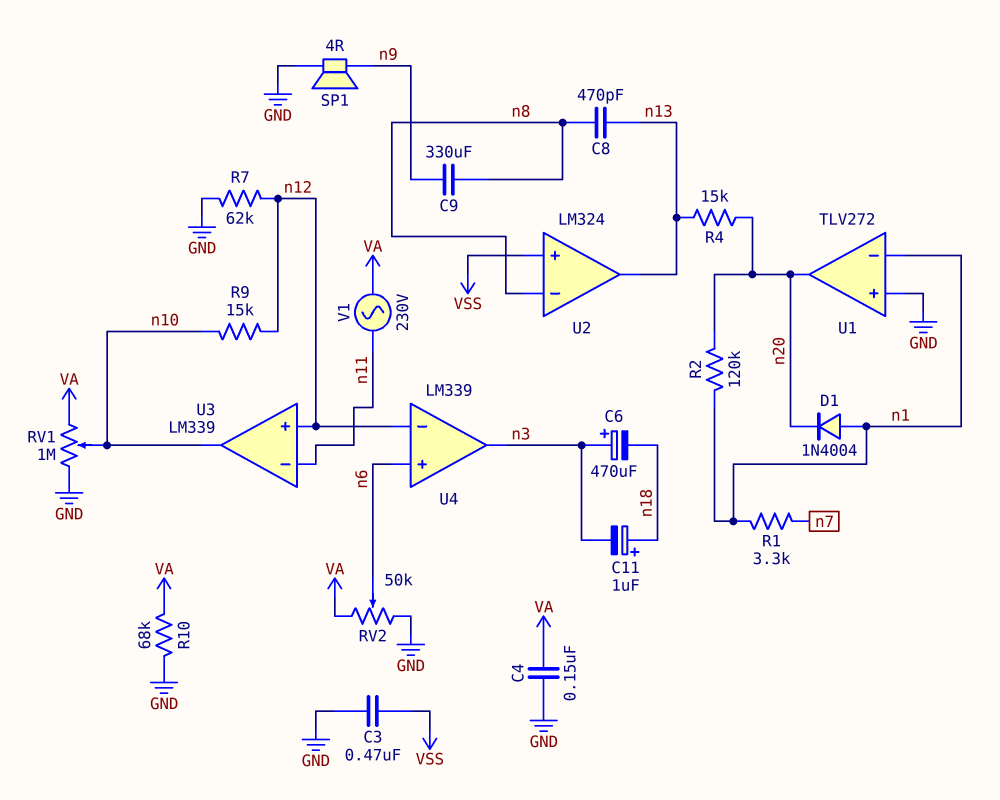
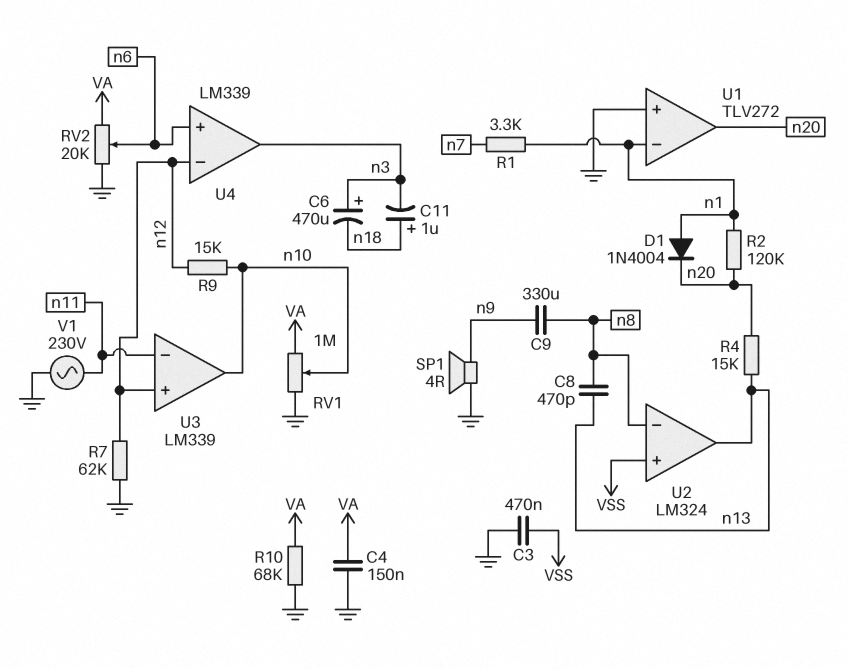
RV2: 50k (GND, VA, wiper n6) -> 20k (GND, VA, wiper n6)
V1: AC 230V (VA, n11) -> AC 230V (GND, n11)

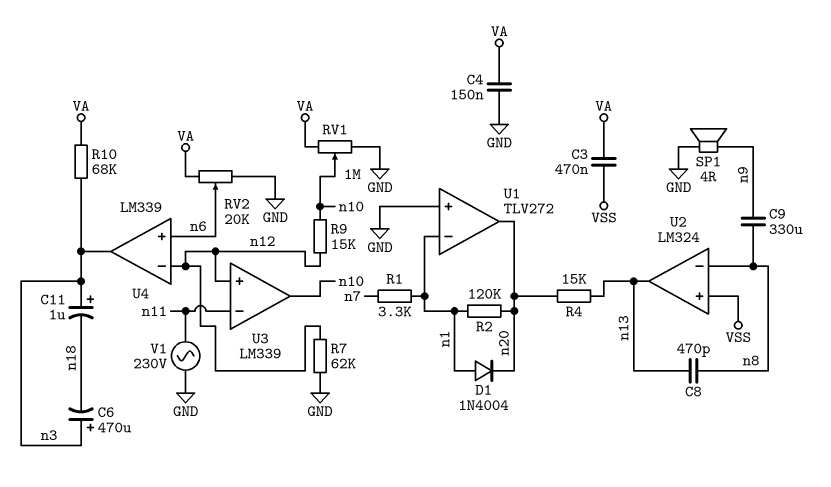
C3: 470nF (GND, VSS) -> 470nF (VA, VSS)
C11: 1uF (plus n18, minus n3) -> 1uF (plus n3, minus n18)
R10: 68k (GND, VA) -> 68k (VA, n3)

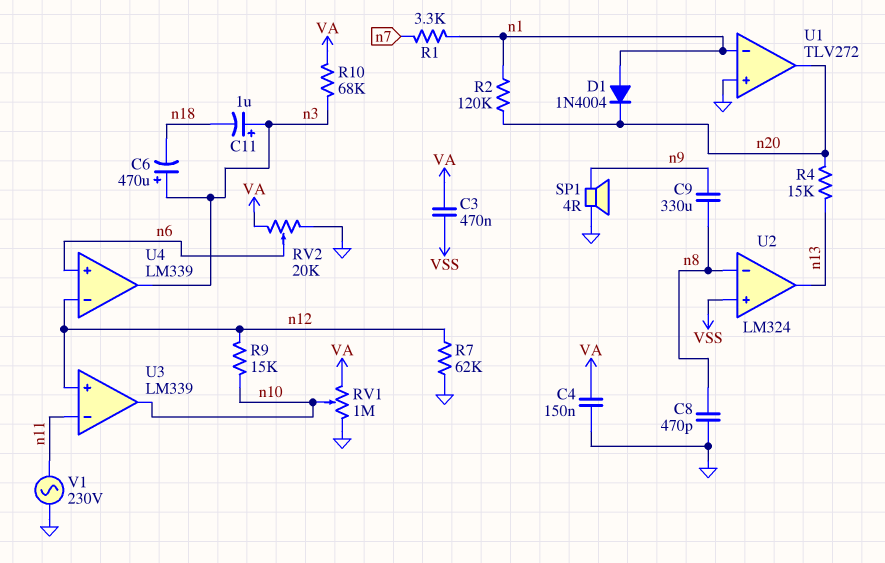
C8: 470pF (n8, n13) -> 470pF (GND, n8)

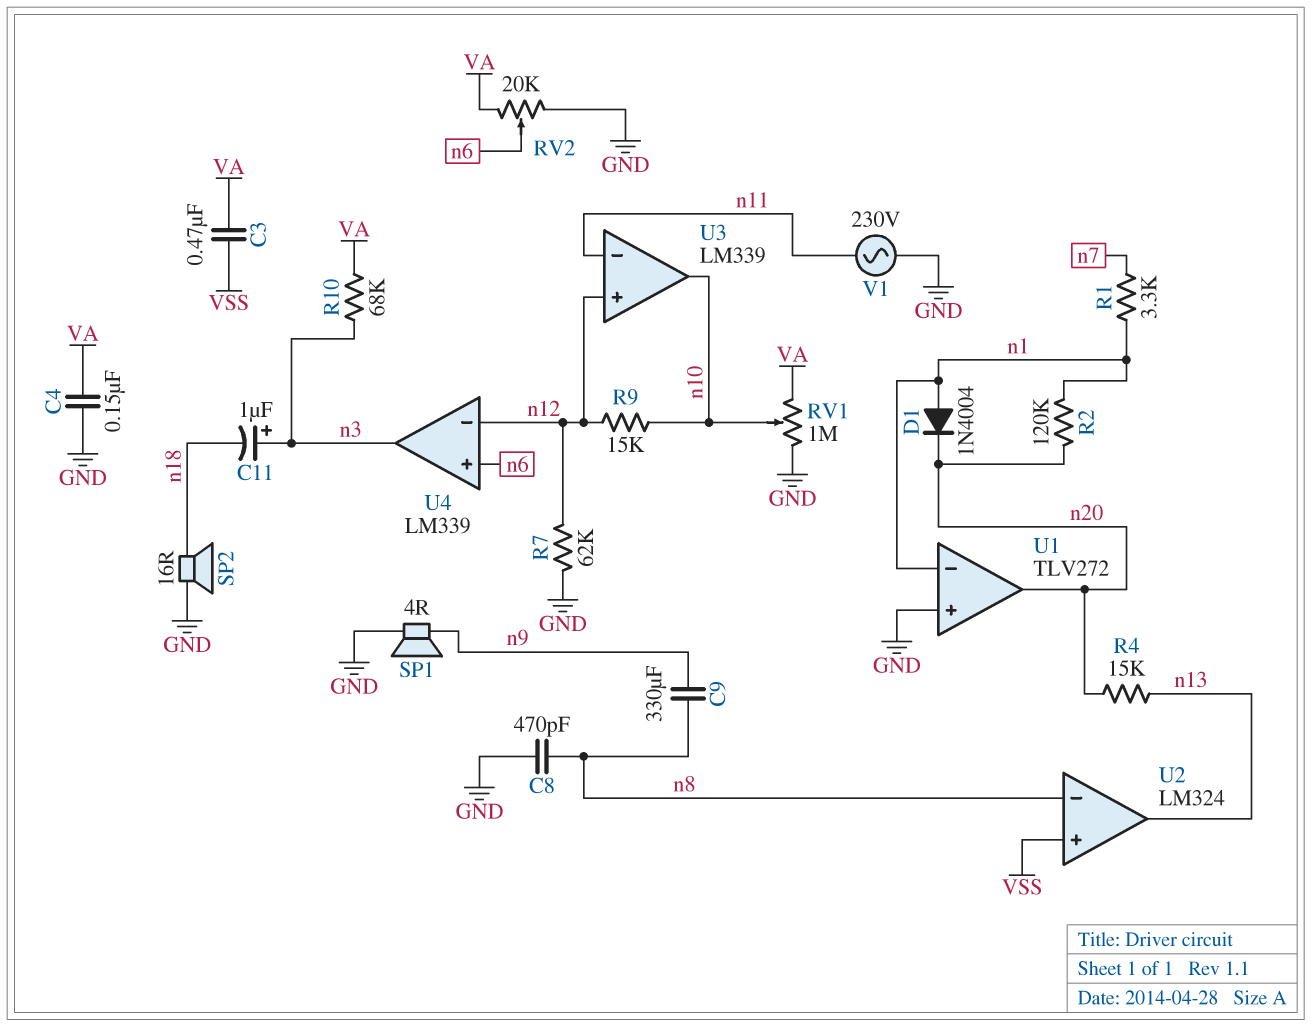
C6: 470uF (plus n3, minus n18) -> none
SP2: none -> speaker 16R (GND, n18)

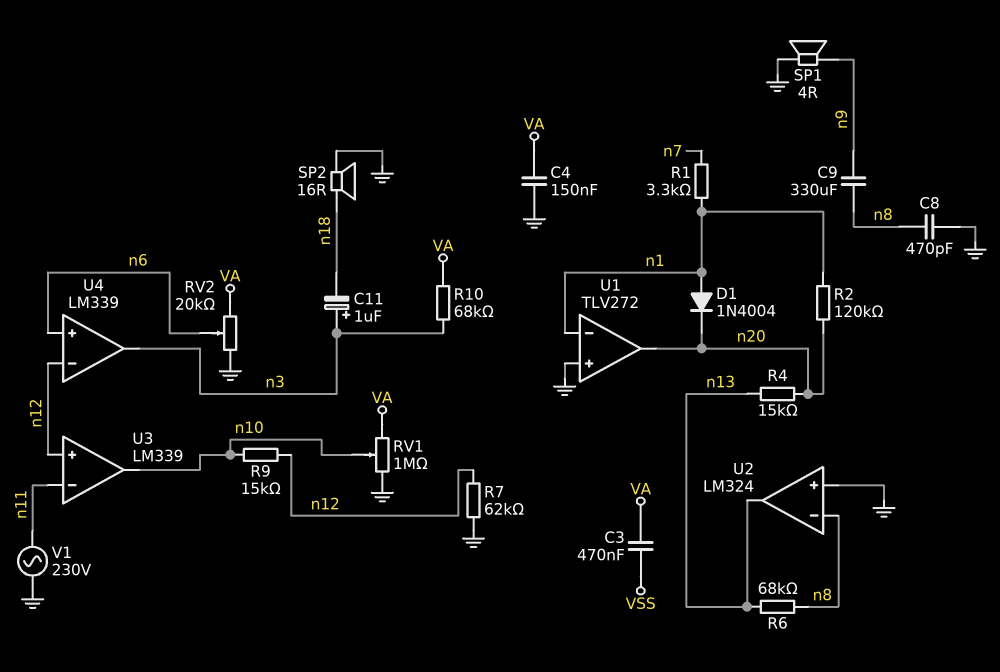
R6: none -> 68k (n8, n13)
U2 pin in+: VSS -> GND

